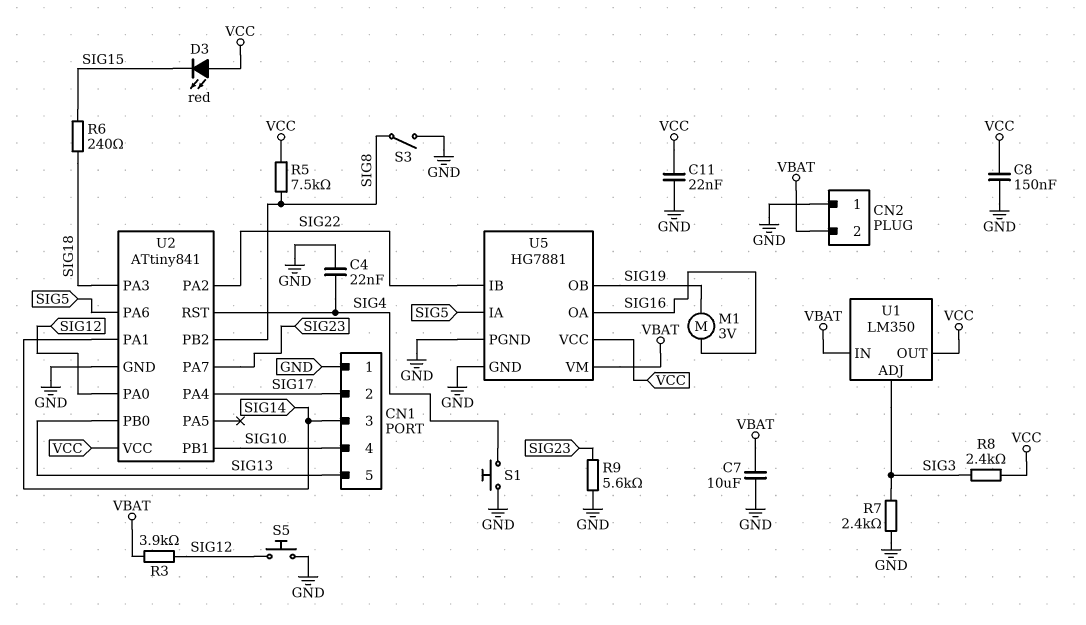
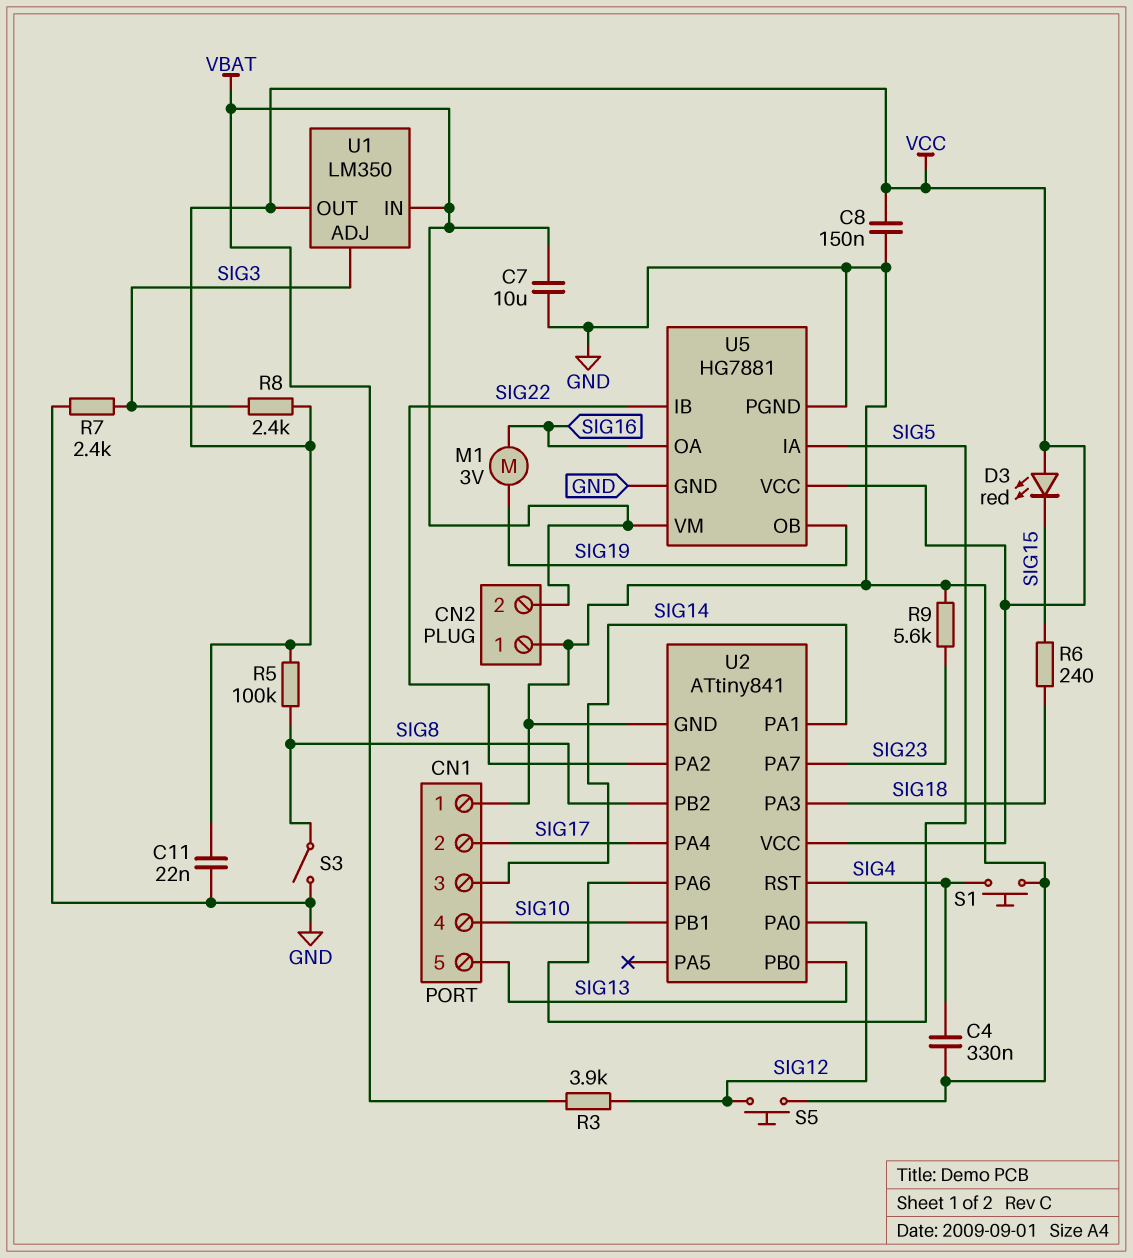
C4: 22nF (GND, SIG4) -> 330nF (GND, SIG4)
R5: 7.5k (SIG8, VCC) -> 100k (SIG8, VCC)

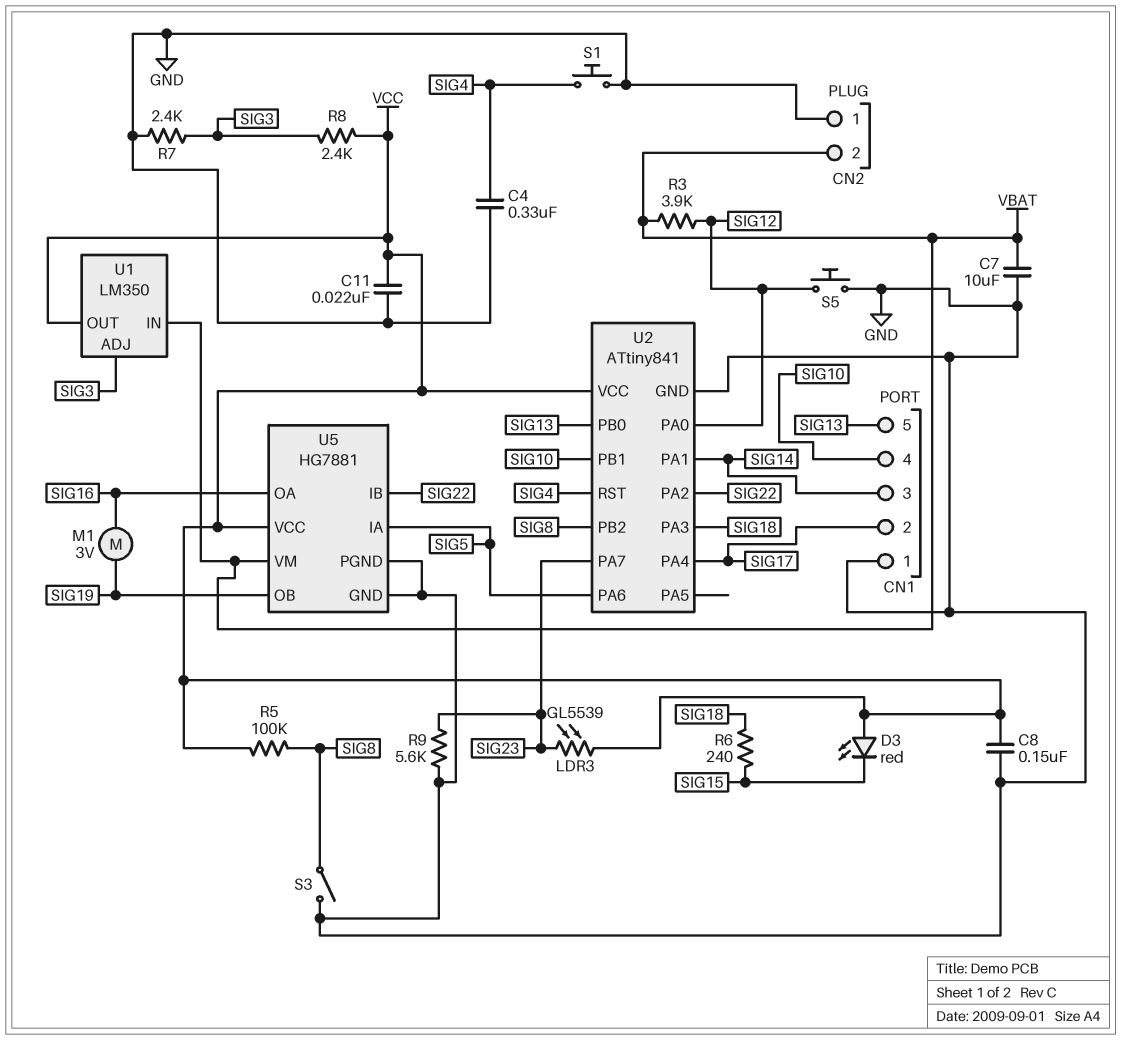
LDR3: none -> GL5539 (SIG23, VCC)

